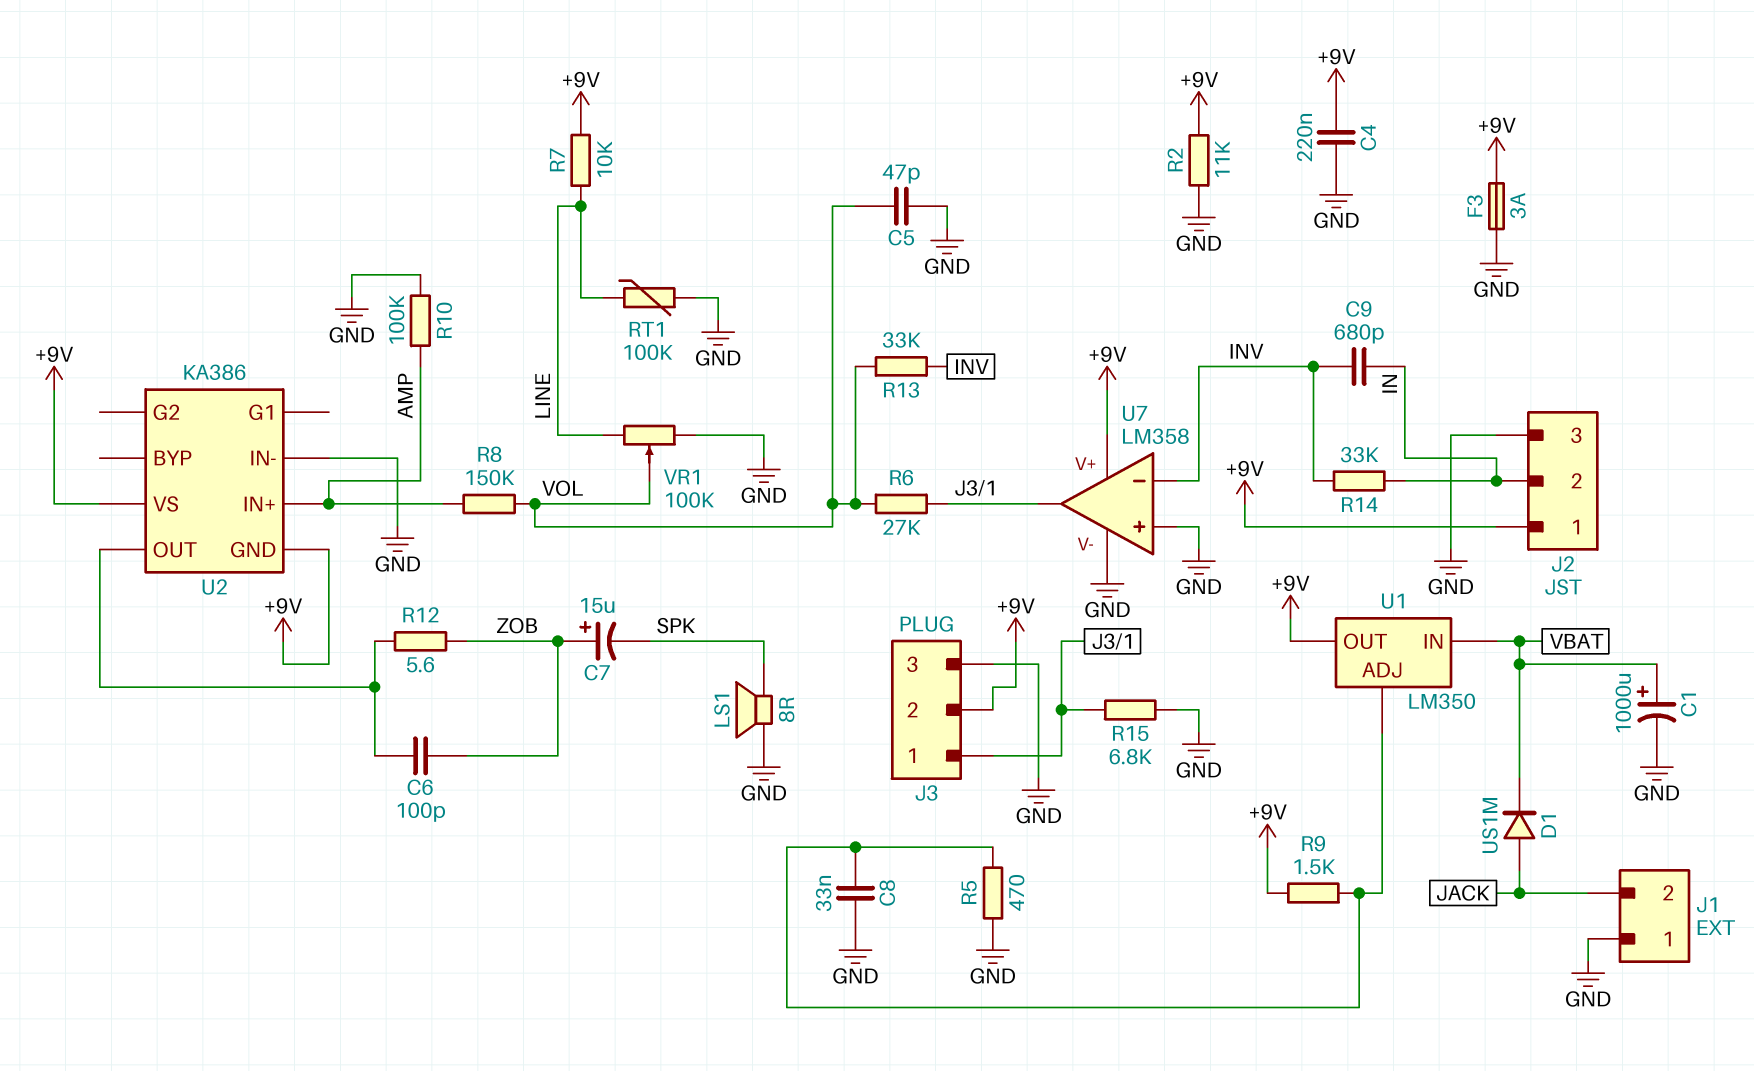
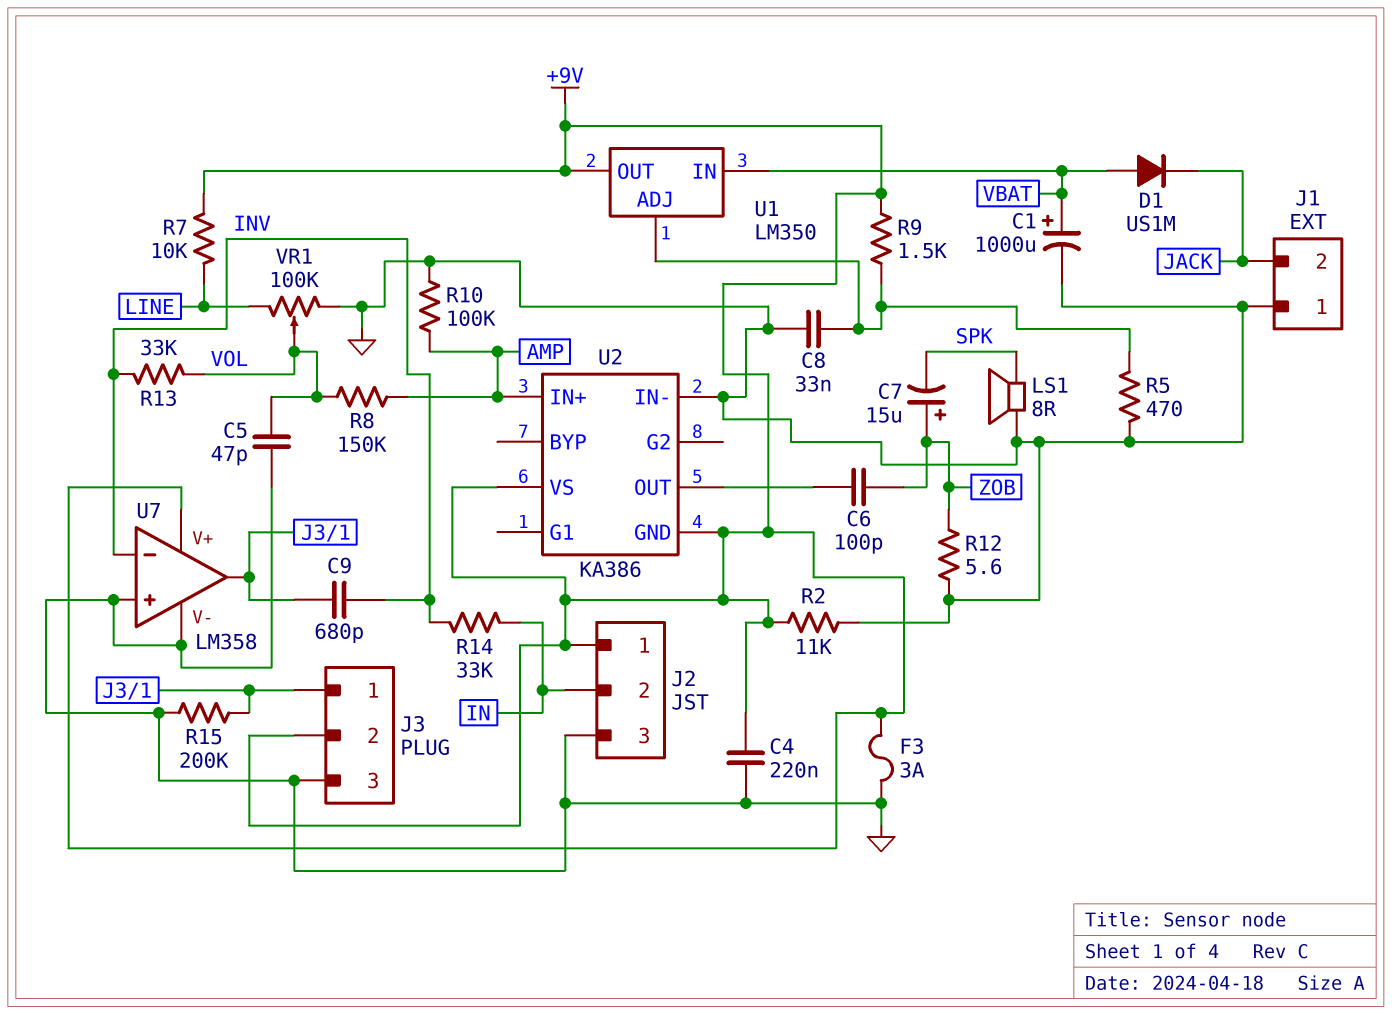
C9: 680pF (IN, INV) -> 680pF (INV, J3/1)
D1: diode US1M (A JACK, K VBAT) -> diode US1M (A VBAT, K JACK)
R6: 27k (J3/1, VOL) -> none
R12: 5.6 (U2/OUT, ZOB) -> 5.6 (GND, ZOB)
R15: 6.8k (GND, J3/1) -> 200k (GND, J3/1)
RT1: 100k (GND, LINE) -> none

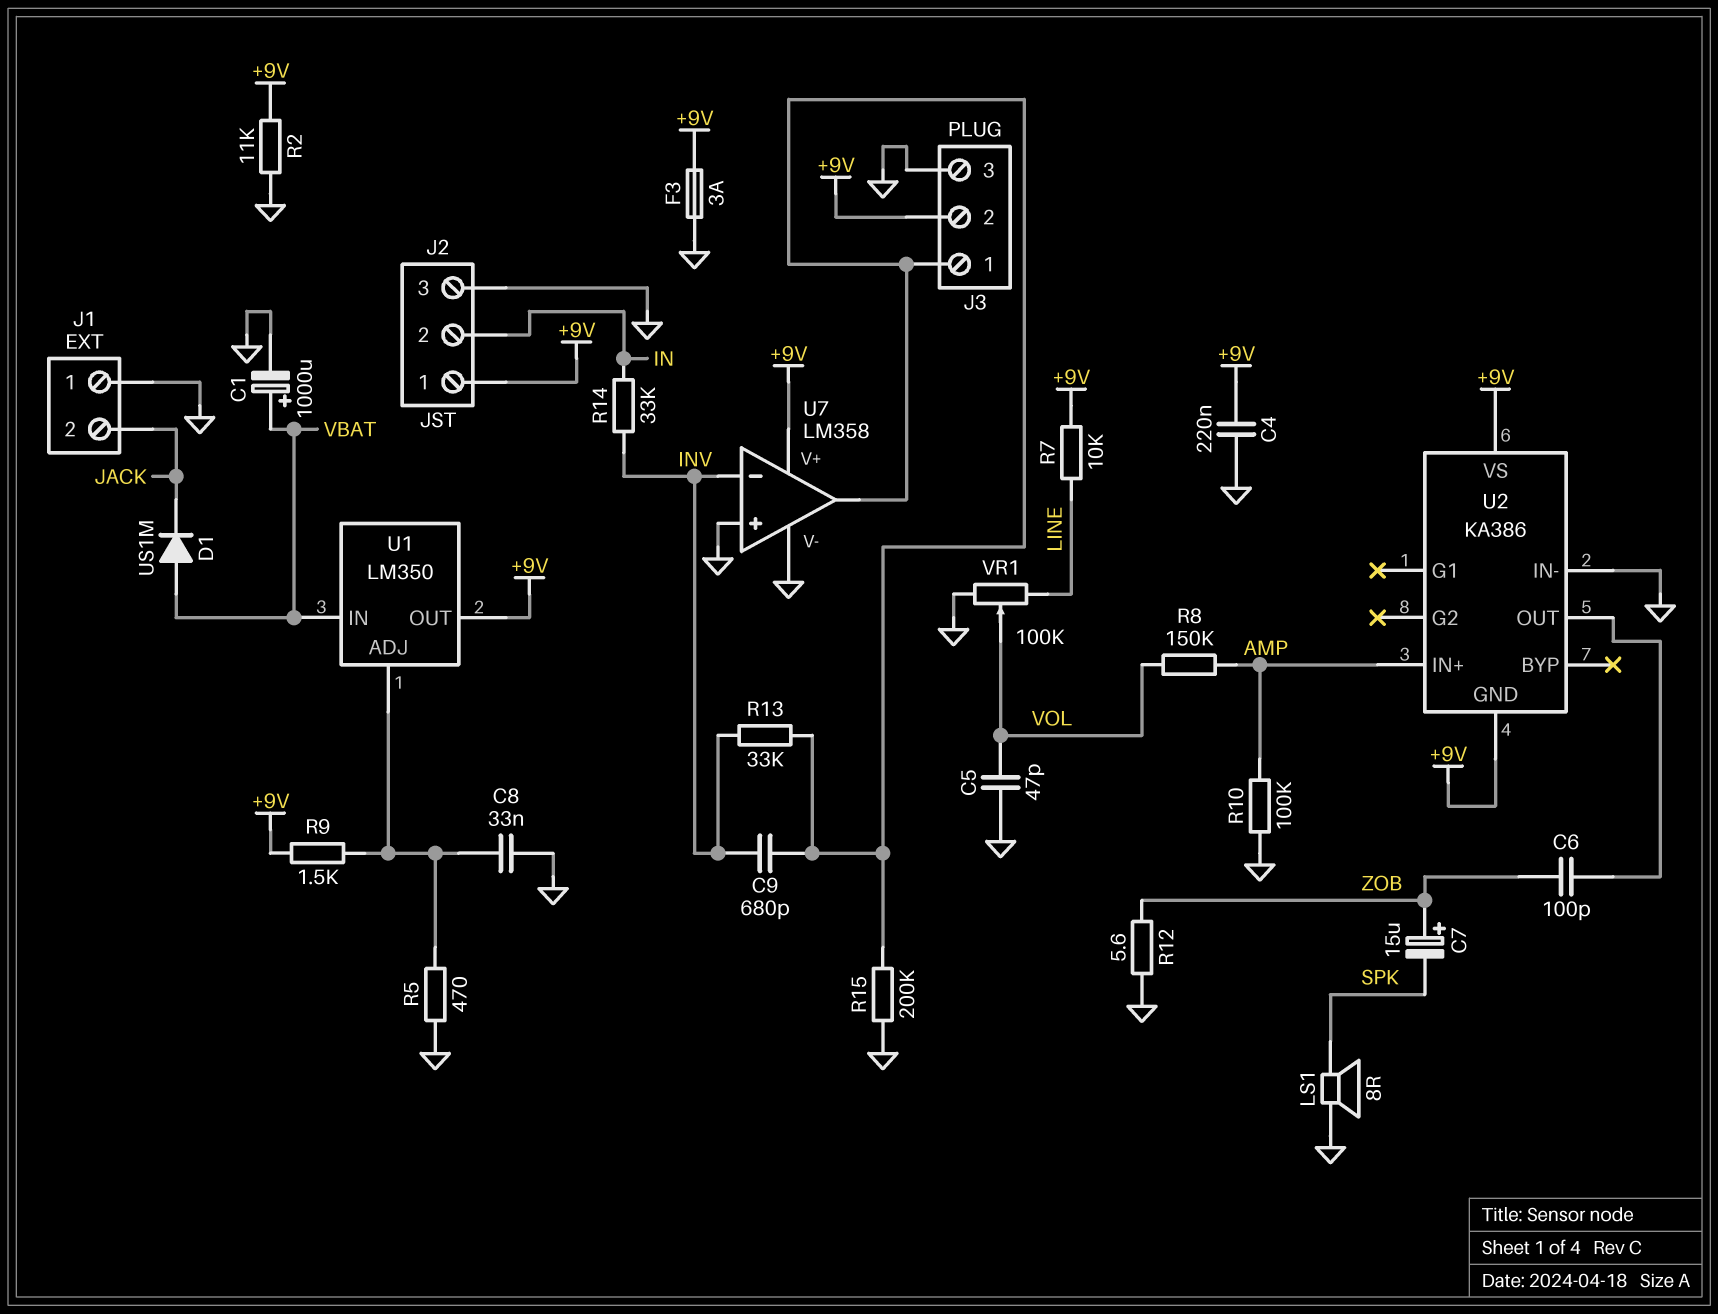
R13: 33k (INV, VOL) -> 33k (INV, J3/1)

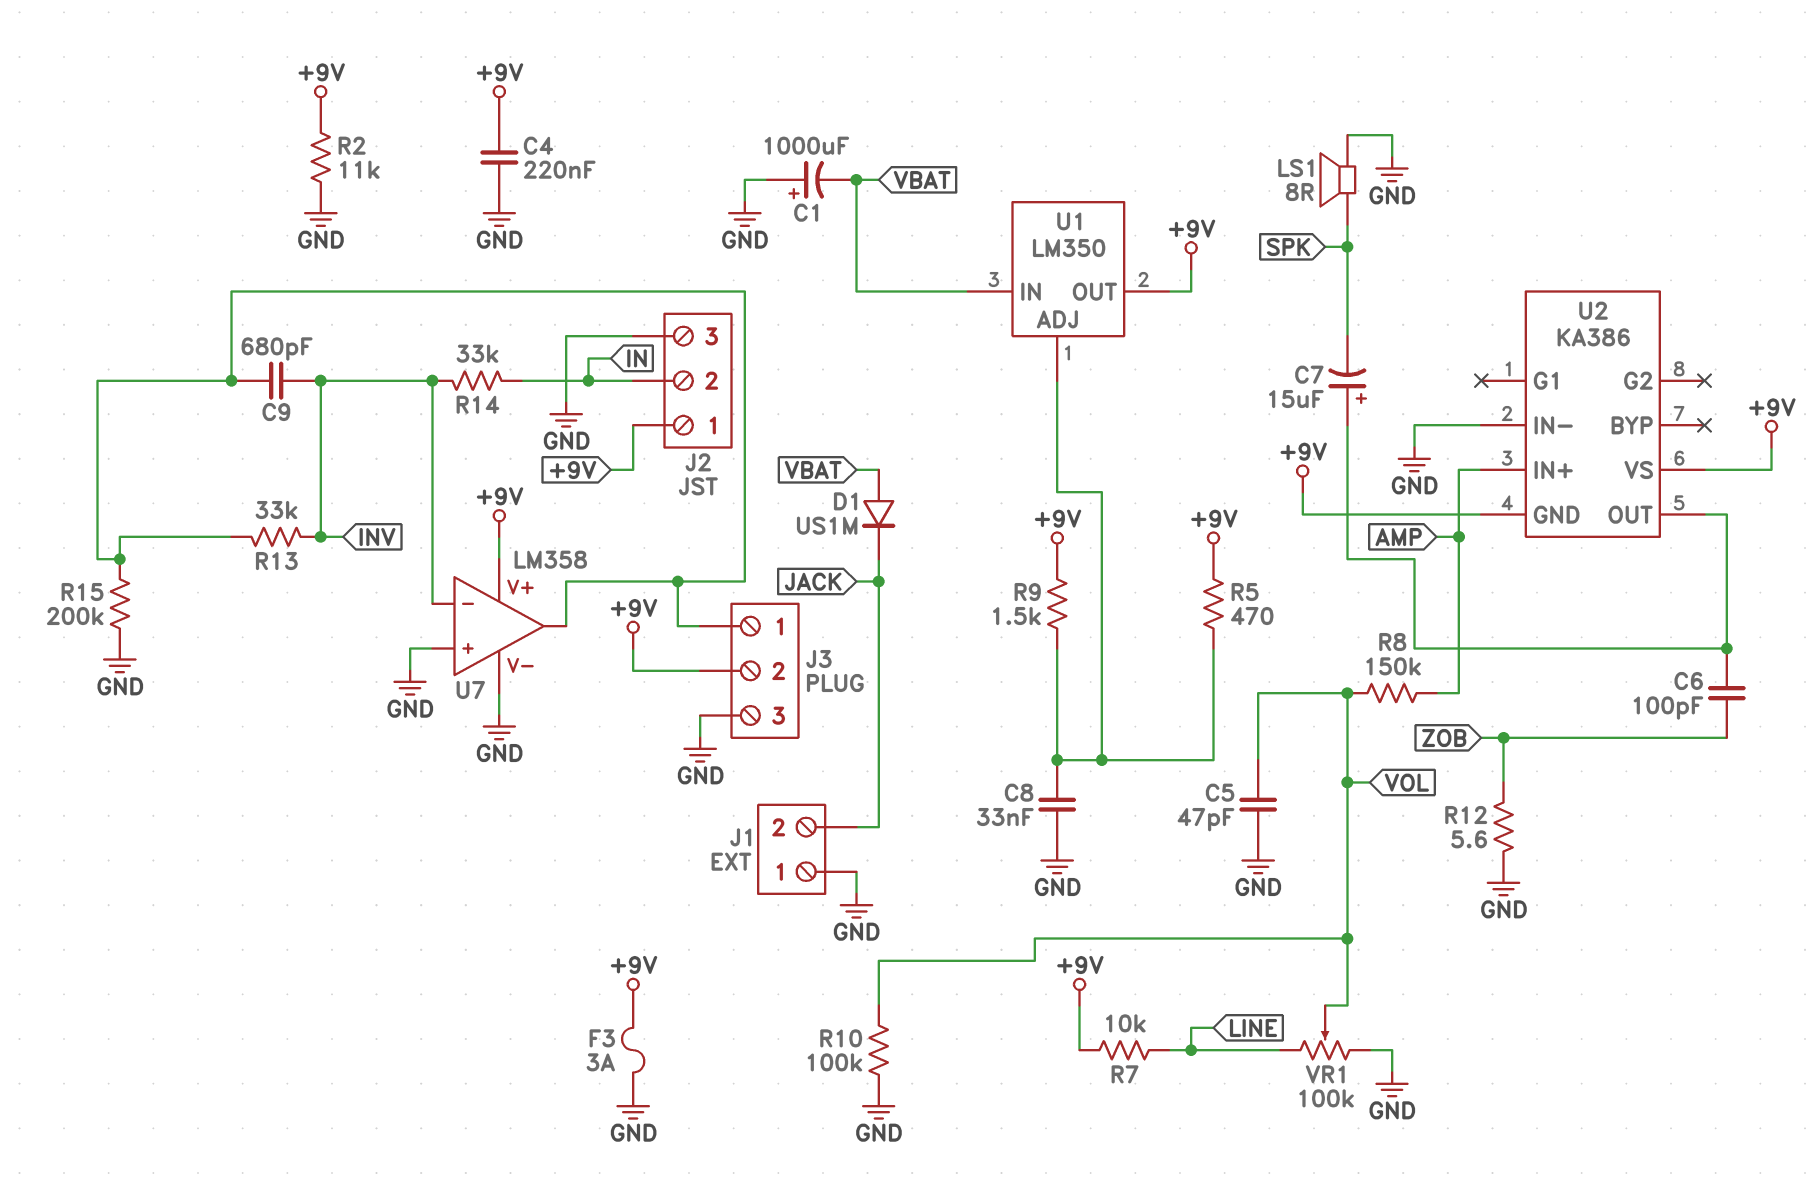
C1: 1000uF (plus VBAT, minus GND) -> 1000uF (plus GND, minus VBAT)
C7: 15uF (plus ZOB, minus SPK) -> 15uF (plus U2/OUT, minus SPK)
R5: 470 (GND, U1/ADJ) -> 470 (+9V, U1/ADJ)
R10: 100k (AMP, GND) -> 100k (GND, VOL)

